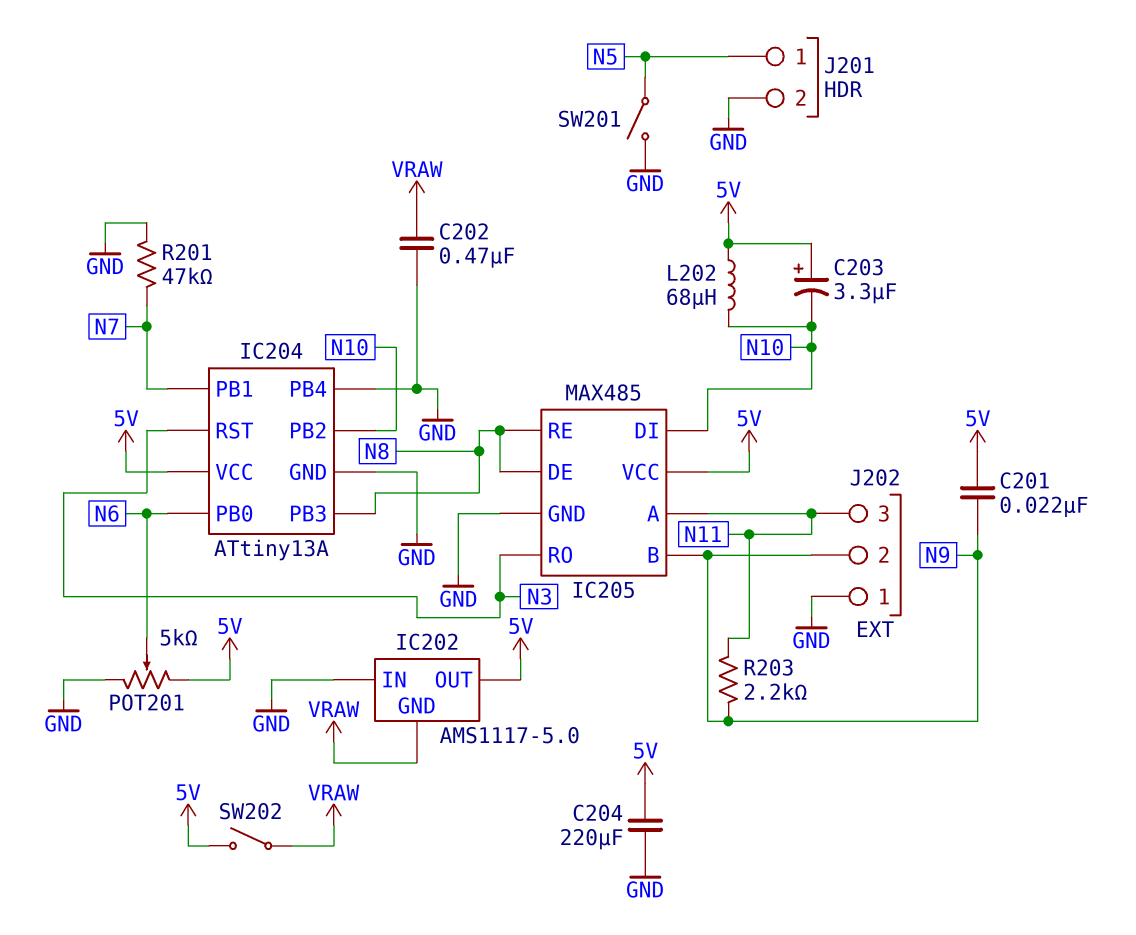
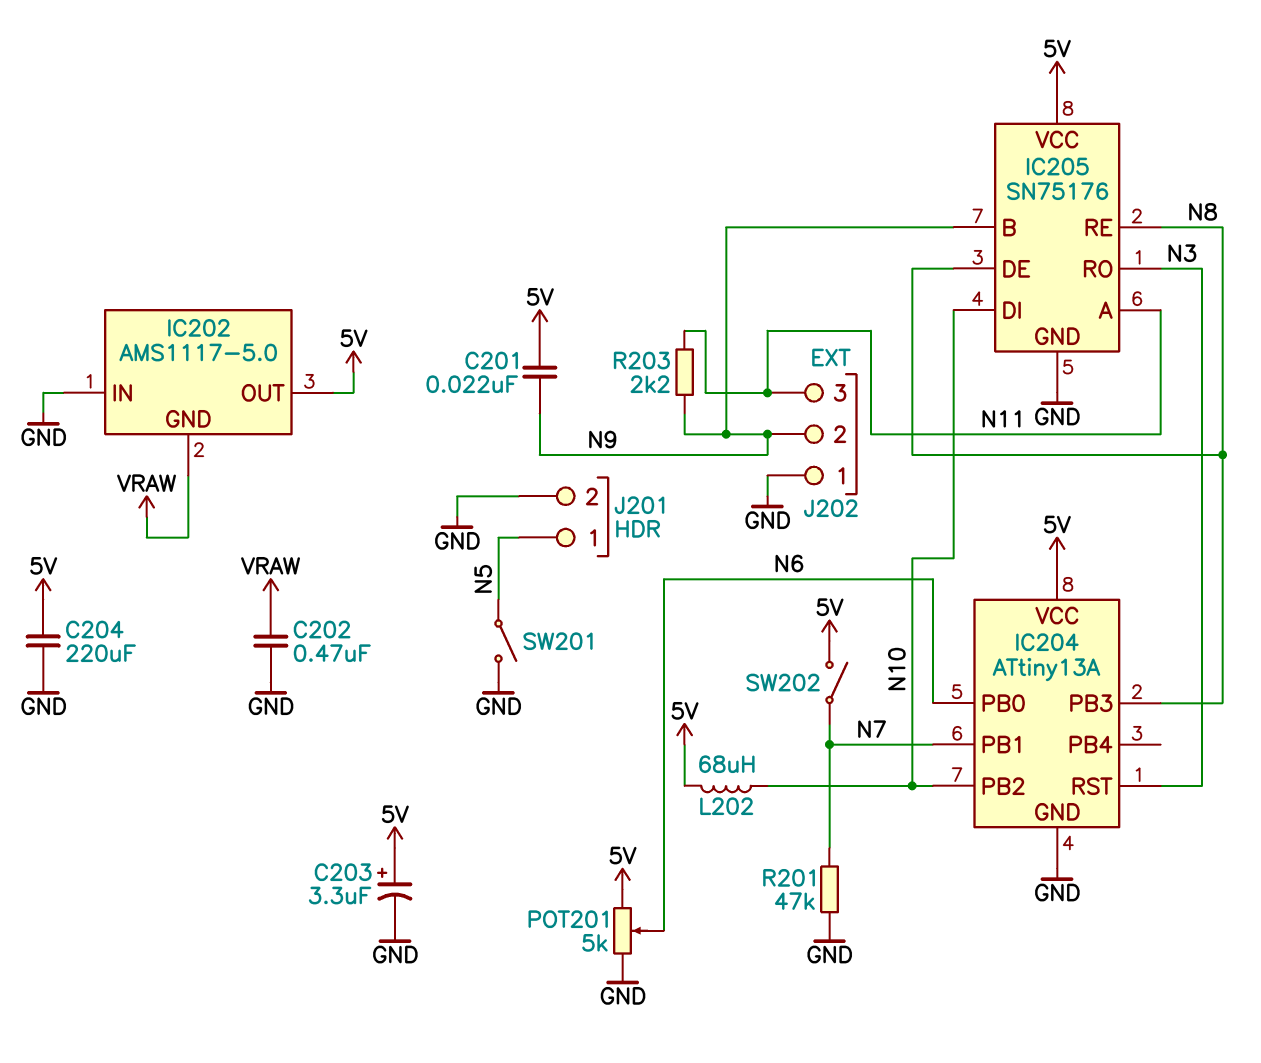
C203: 3.3uF (plus 5V, minus N10) -> 3.3uF (plus 5V, minus GND)
IC204 pin PB4: GND -> none
IC205: MAX485 -> SN75176
SW202: switch (5V, VRAW) -> switch (5V, N7)

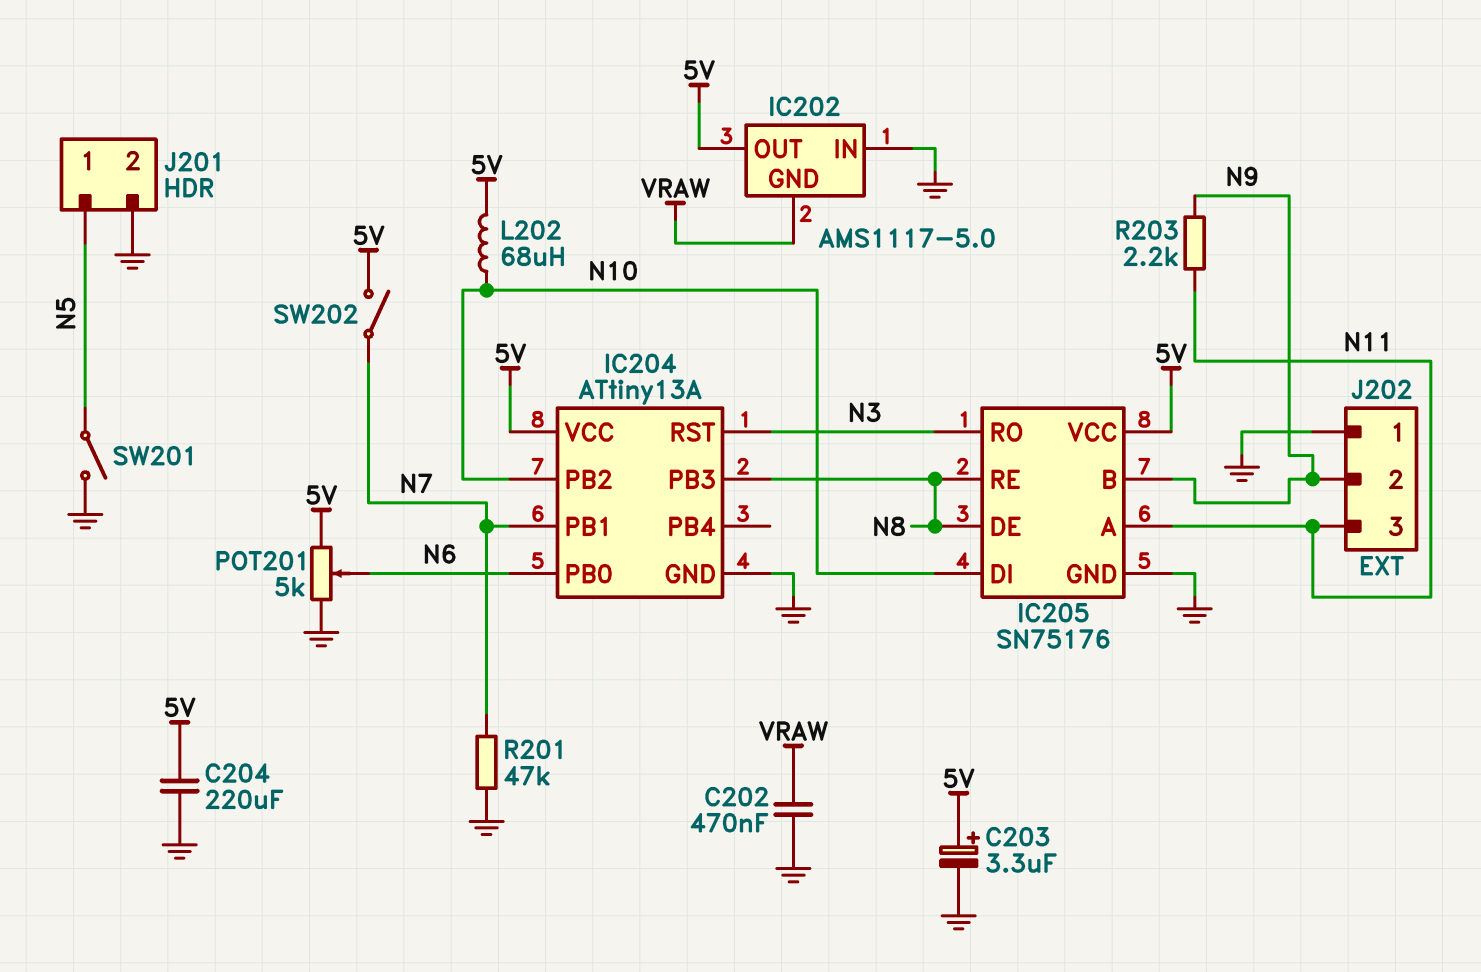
C201: 22nF (5V, N9) -> none

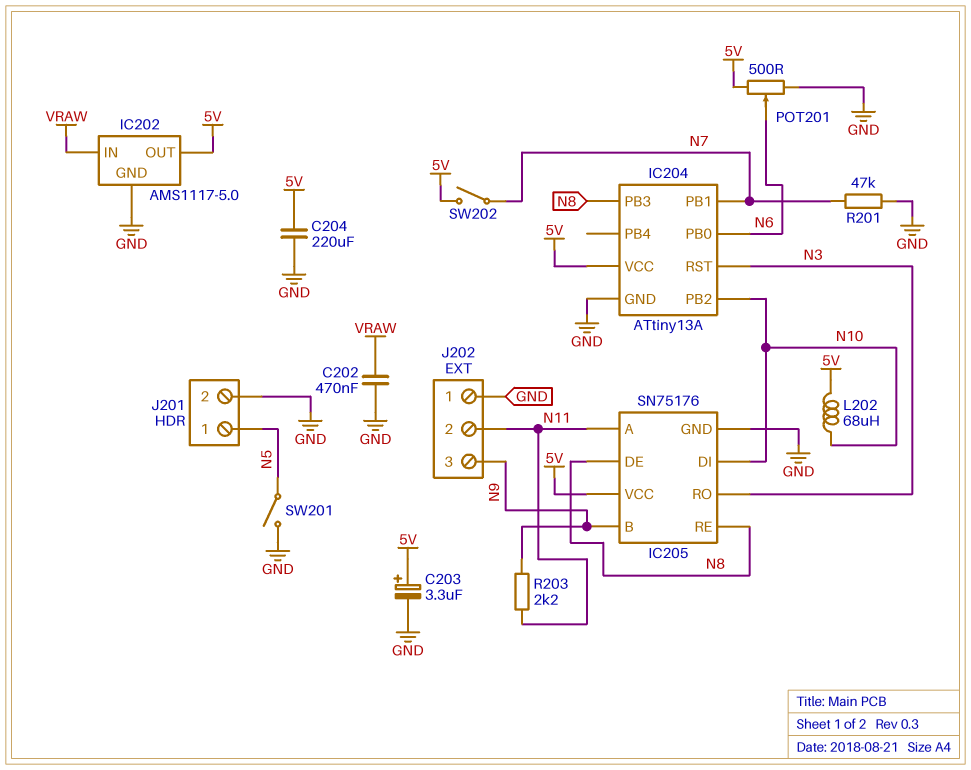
IC202 pin GND: VRAW -> GND
IC202 pin IN: GND -> VRAW
J202 pin 2: N9 -> N11
J202 pin 3: N11 -> N9
POT201: 5k (5V, GND, wiper N6) -> 500 (5V, GND, wiper N6)

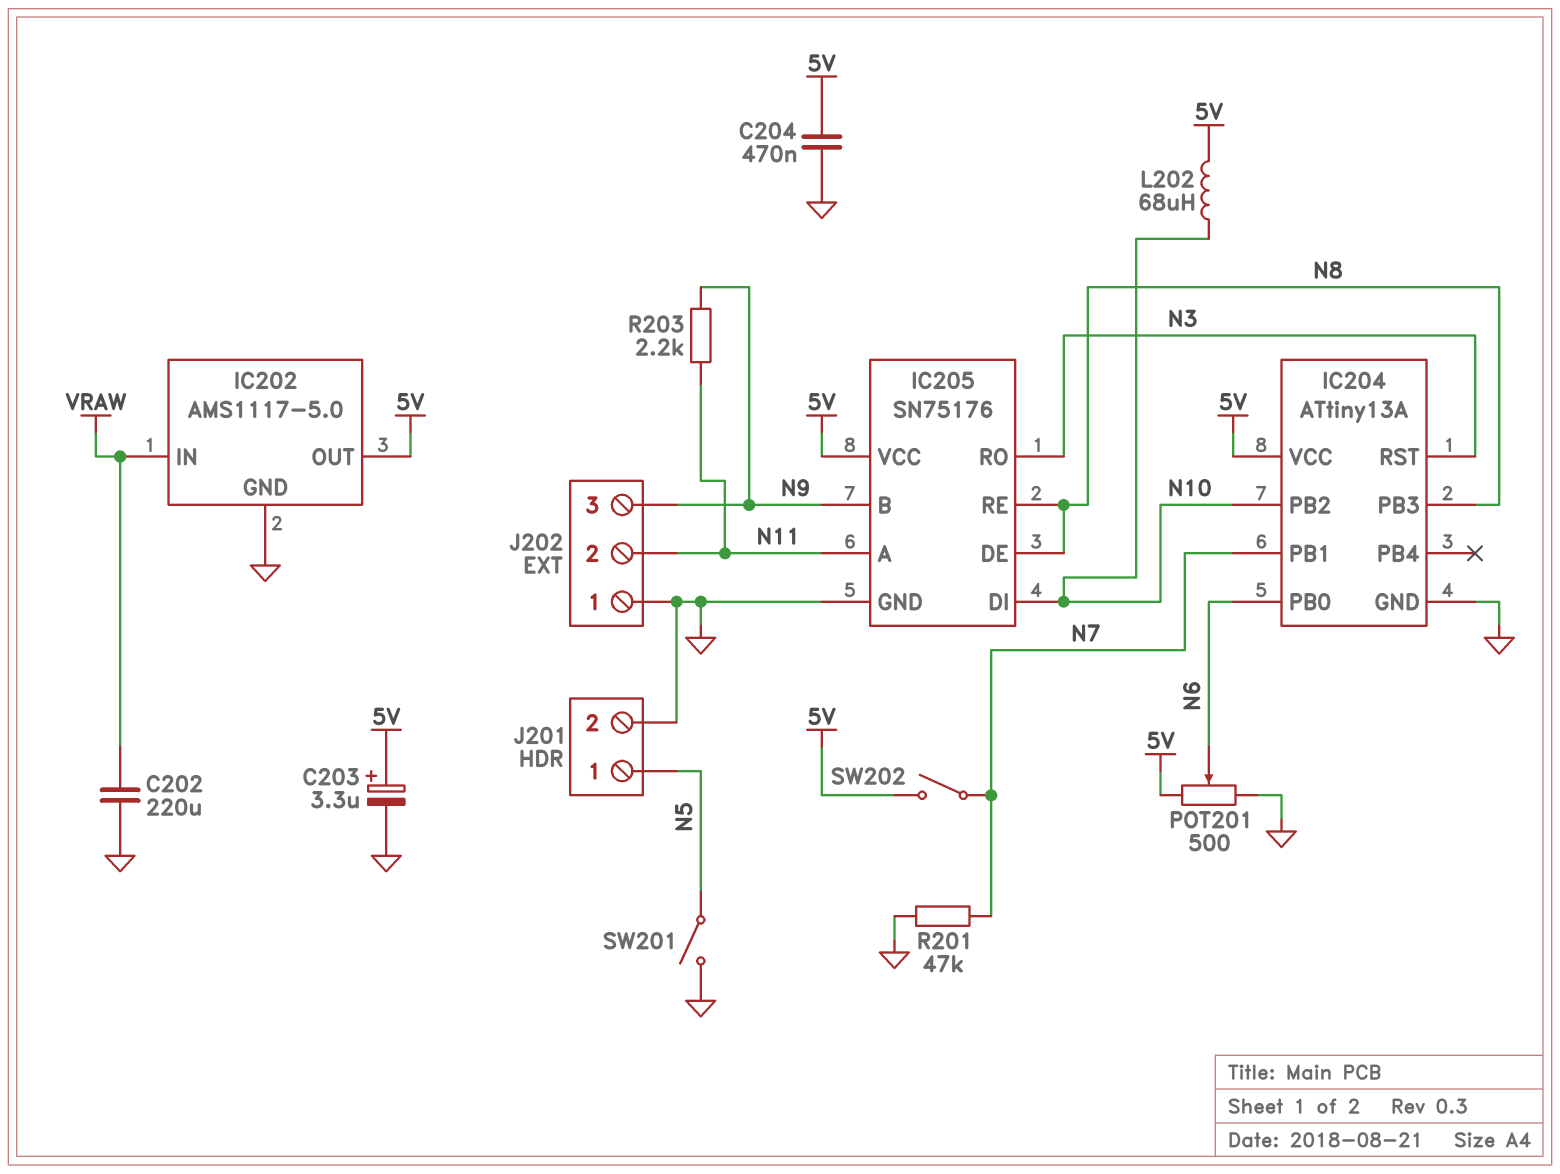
C202: 470nF (GND, VRAW) -> 220uF (GND, VRAW)
C204: 220uF (5V, GND) -> 470nF (5V, GND)

